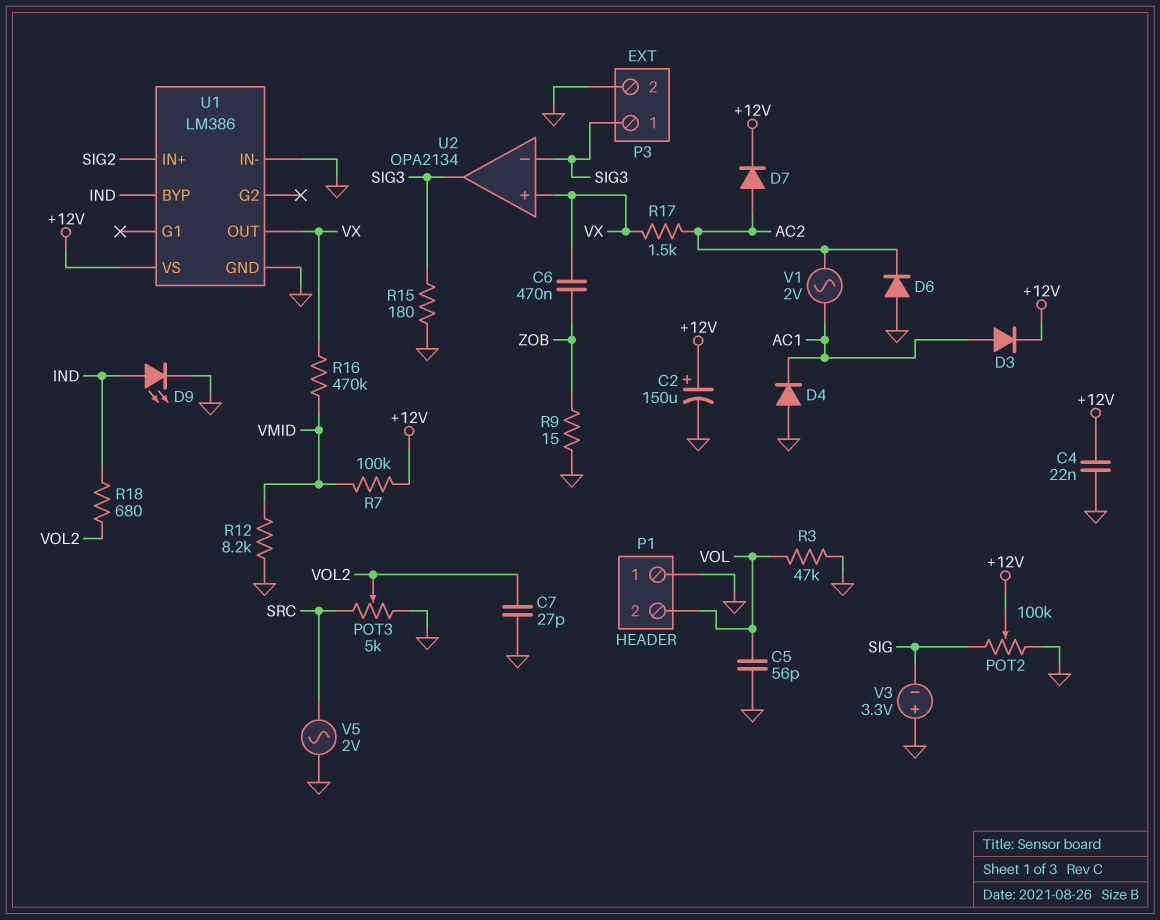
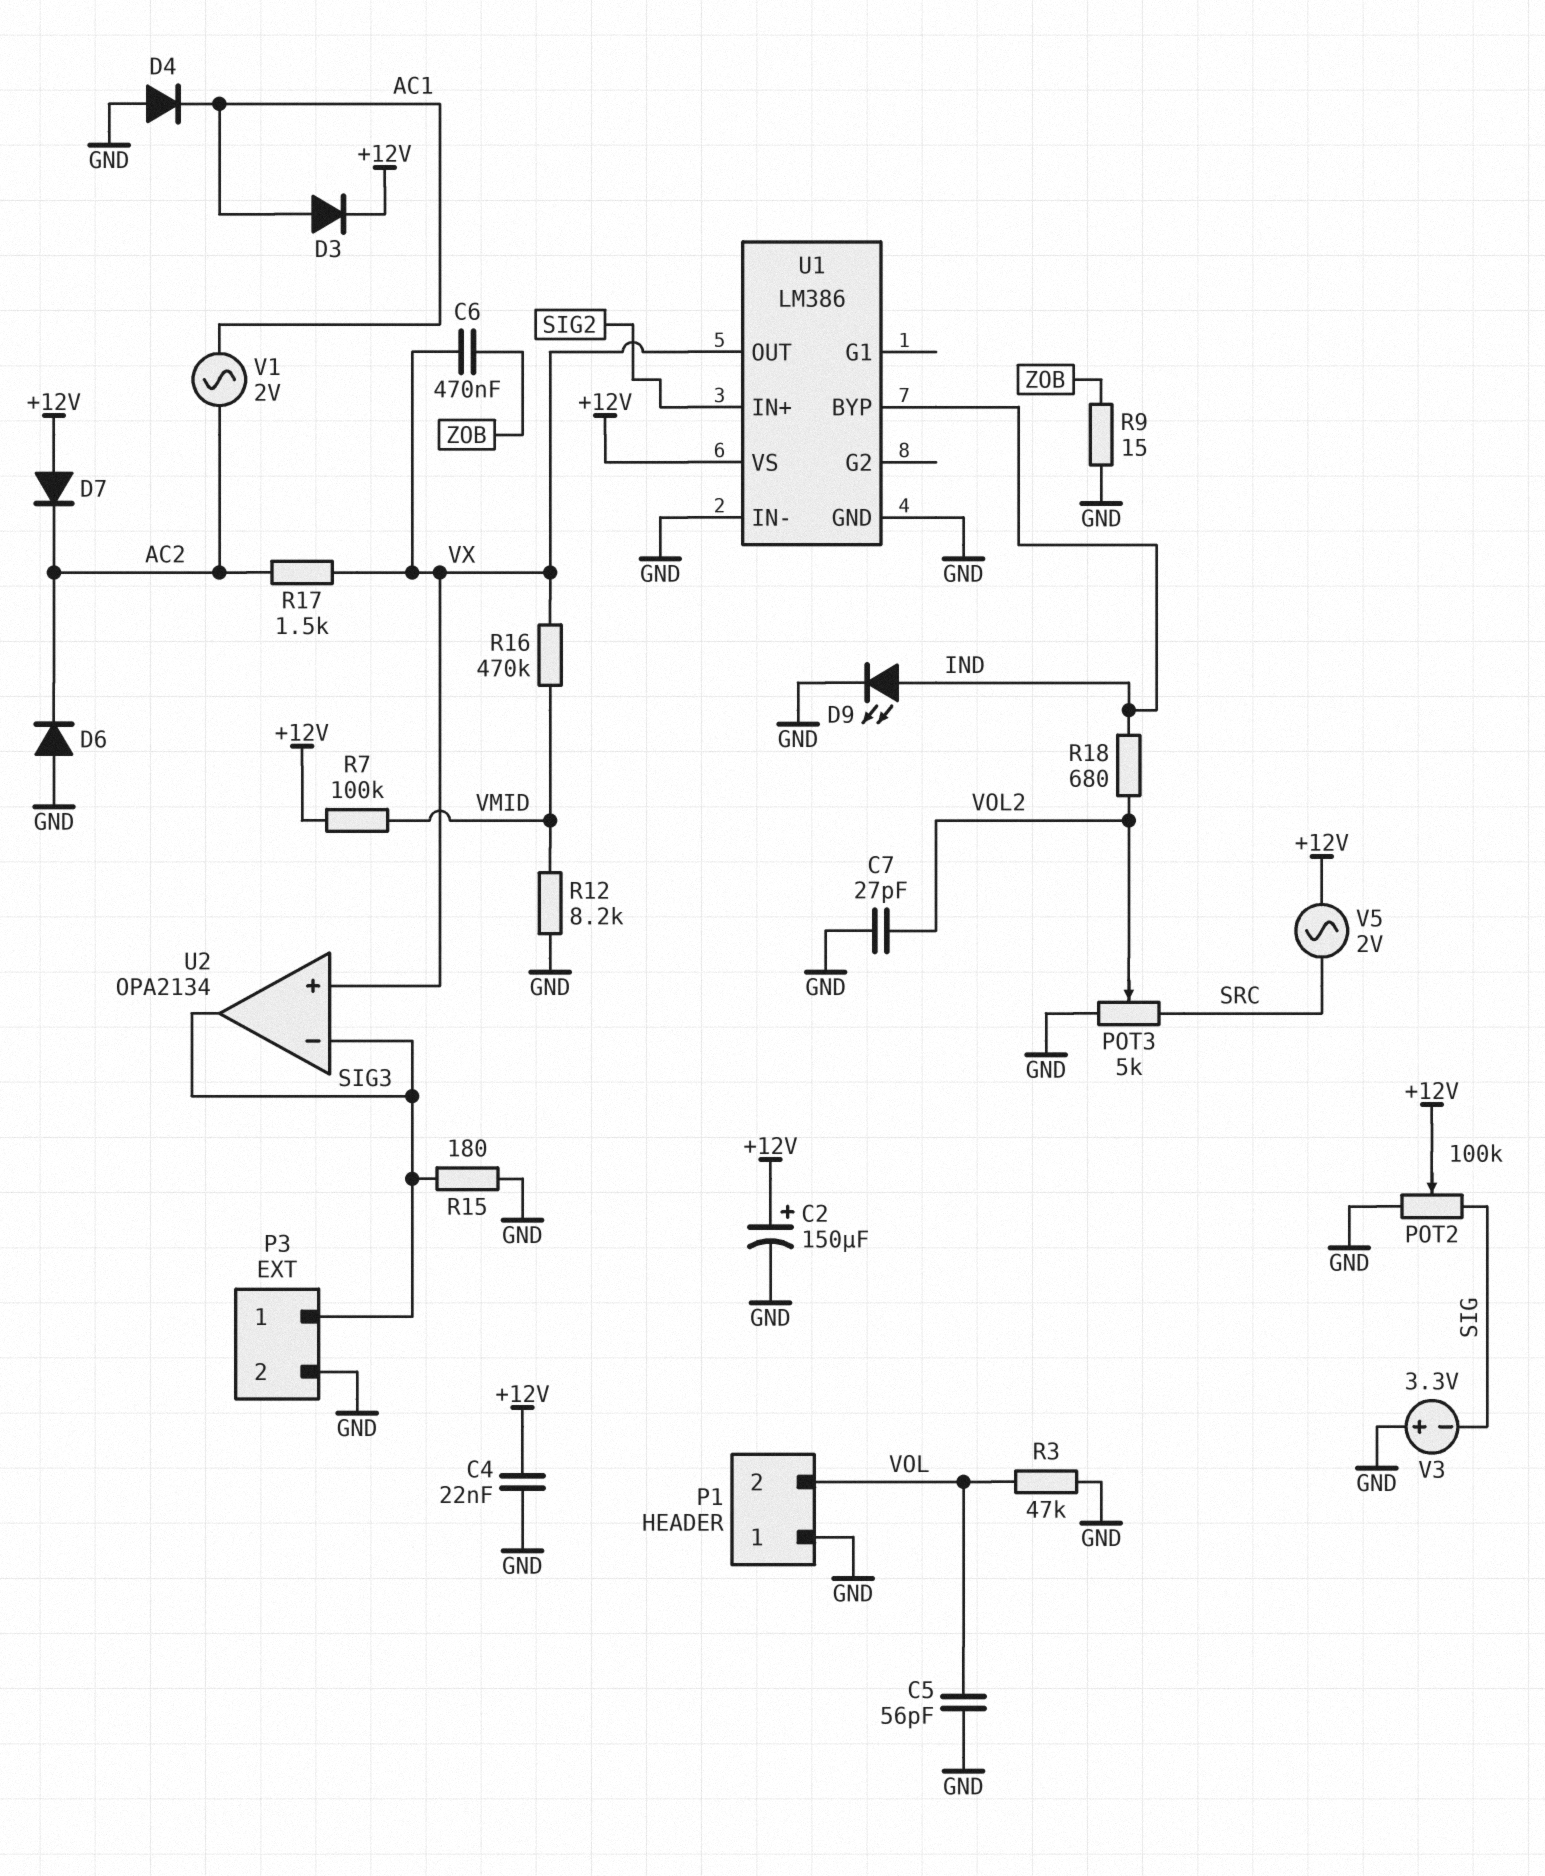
D7: diode (A AC2, K +12V) -> diode (A +12V, K AC2)
V5: AC 2V (GND, SRC) -> AC 2V (+12V, SRC)

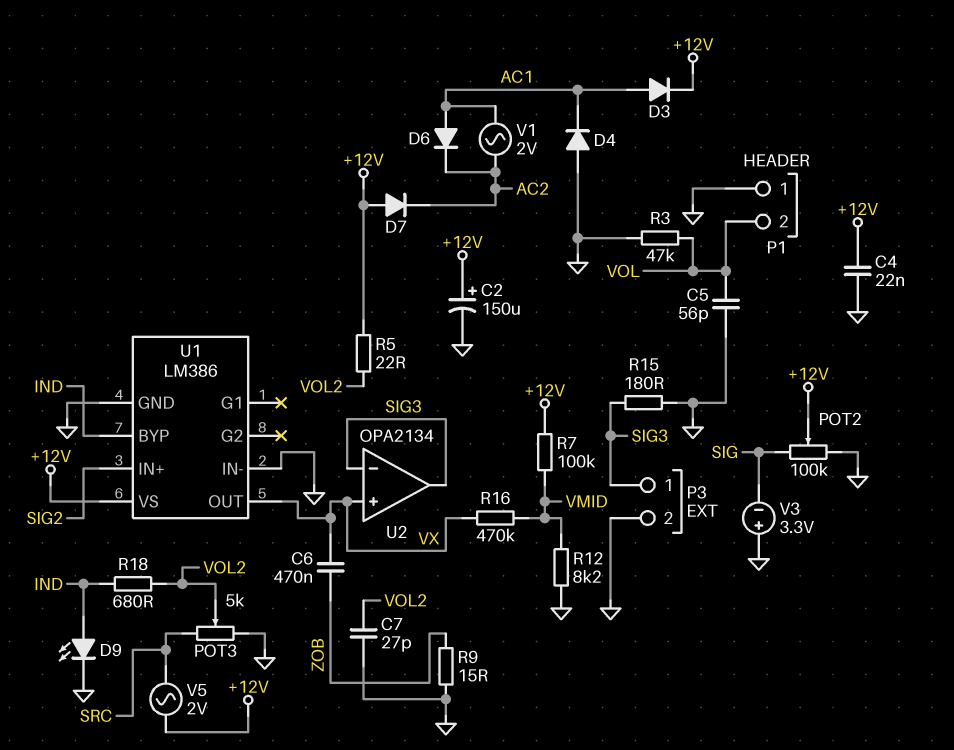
D6: diode (A GND, K AC2) -> diode (A AC1, K AC2)
R5: none -> 22 (+12V, VOL2)
R17: 1.5k (AC2, VX) -> none

